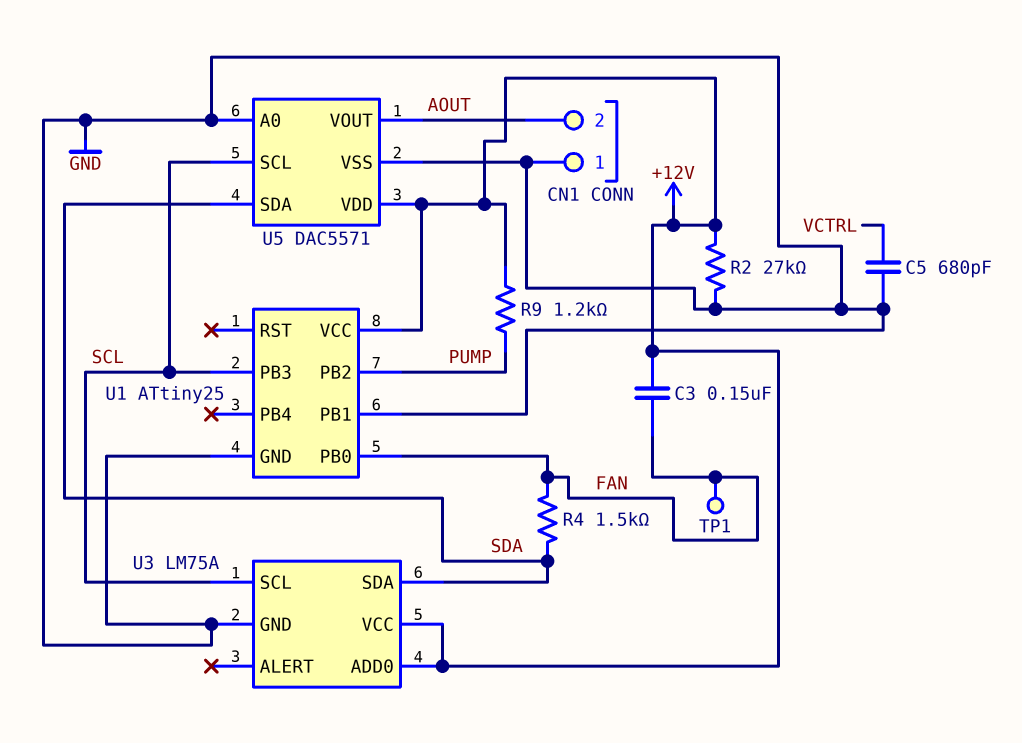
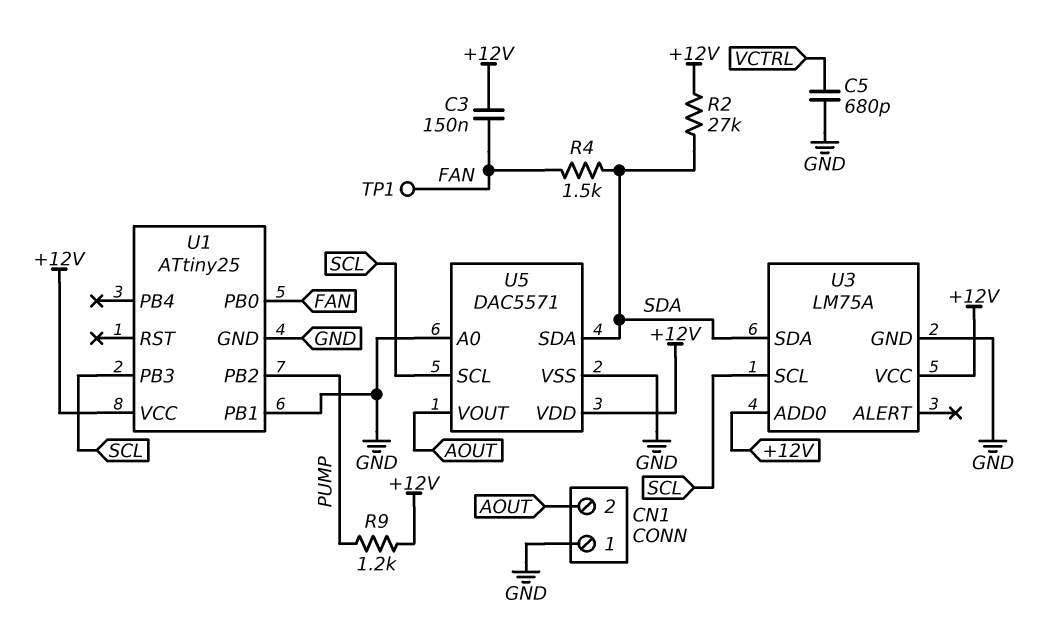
R2: 27k (+12V, GND) -> 27k (+12V, SDA)

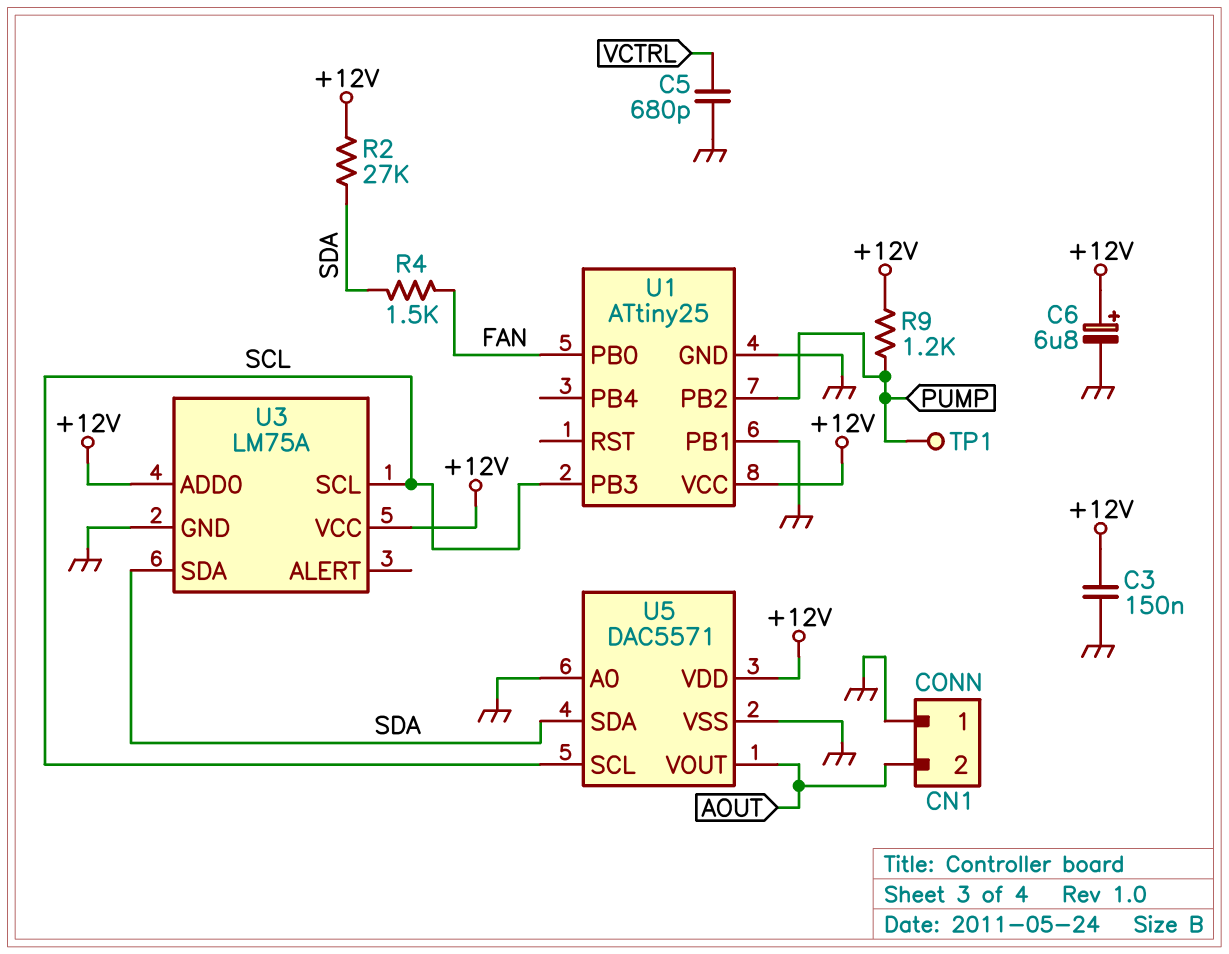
C3: 150nF (+12V, FAN) -> 150nF (+12V, GND)
C6: none -> 6.8uF (plus +12V, minus GND)
TP1: test point (FAN) -> test point (PUMP)

